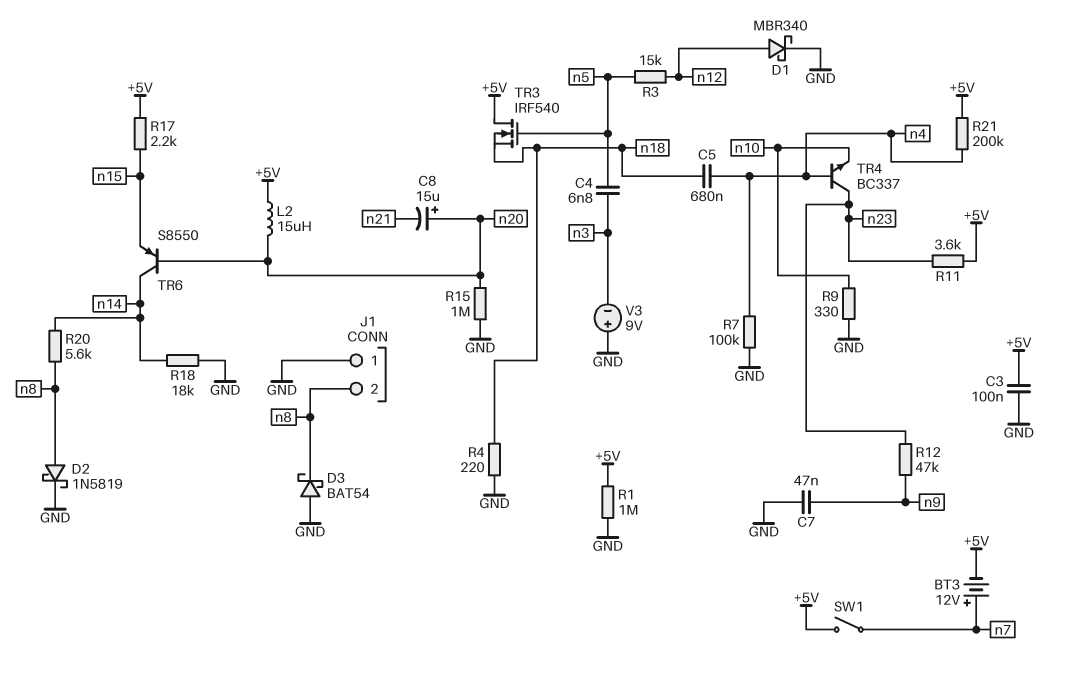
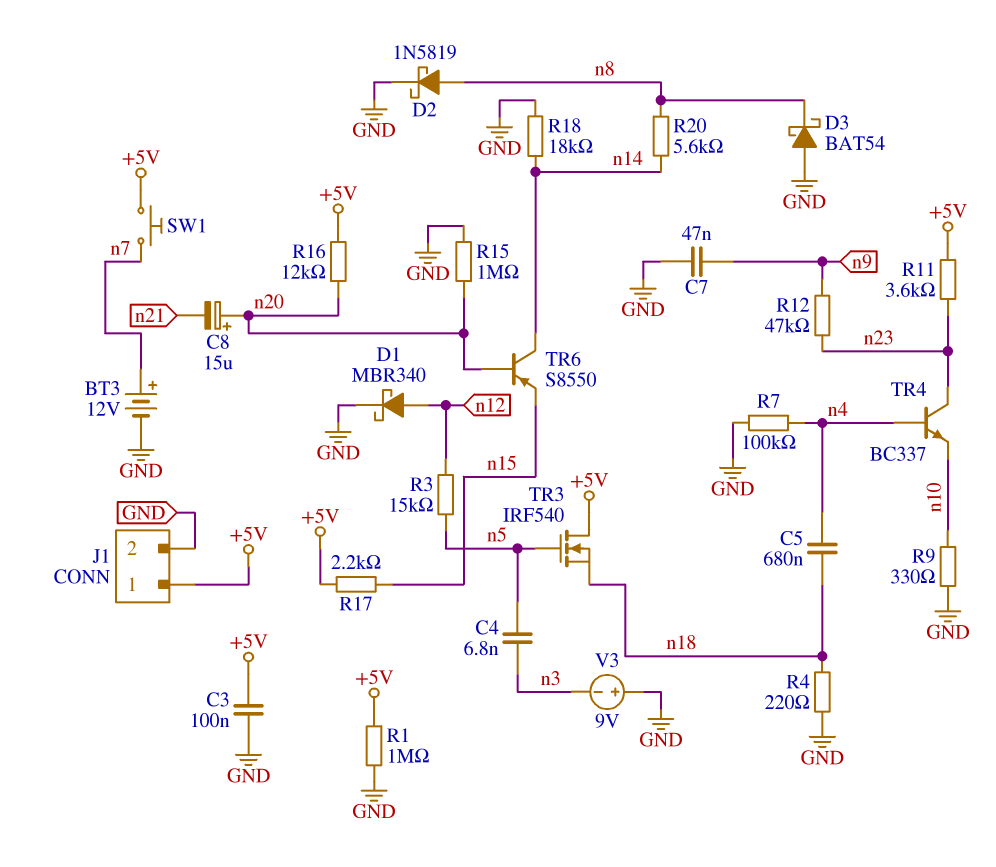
BT3: 12V (plus n7, minus +5V) -> 12V (plus n7, minus GND)
J1 pin 1: GND -> +5V
J1 pin 2: n8 -> GND
L2: 15uH (+5V, n20) -> none
R16: none -> 12k (+5V, n20)
R21: 200k (+5V, n4) -> none
SW1: switch (+5V, n7) -> button (+5V, n7)

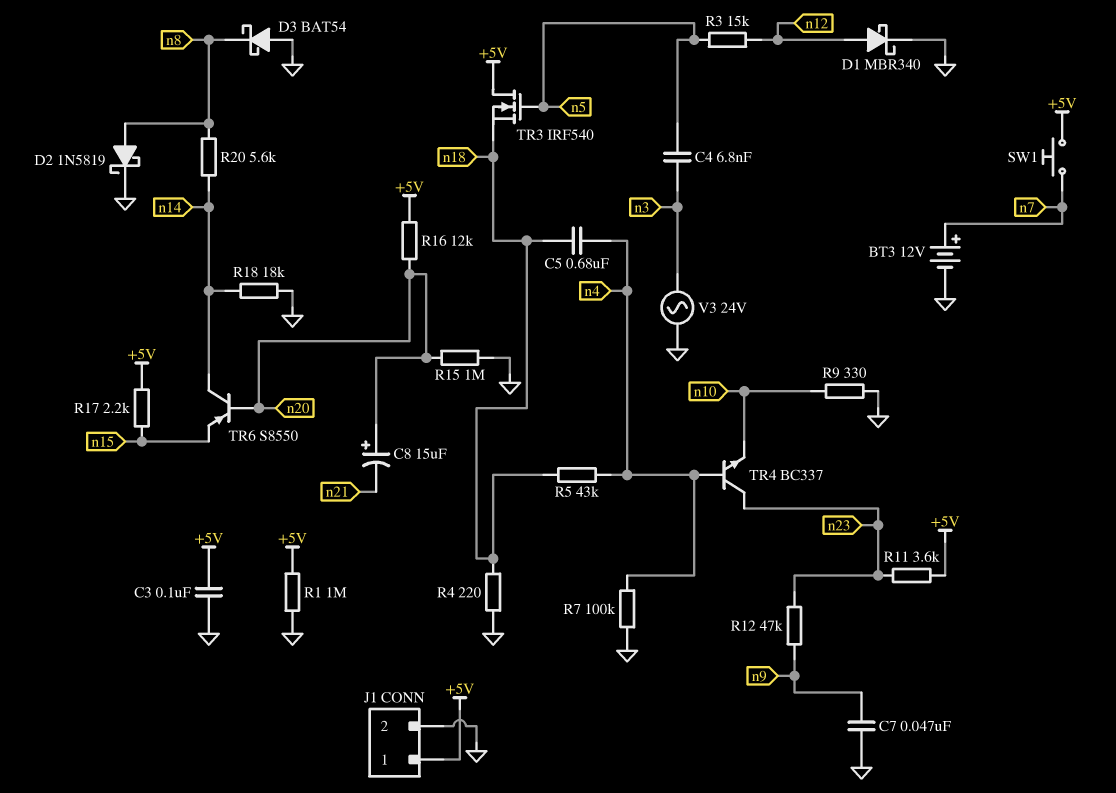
R5: none -> 43k (n4, n18)
V3: 9V (plus GND, minus n3) -> AC 24V (GND, n3)

